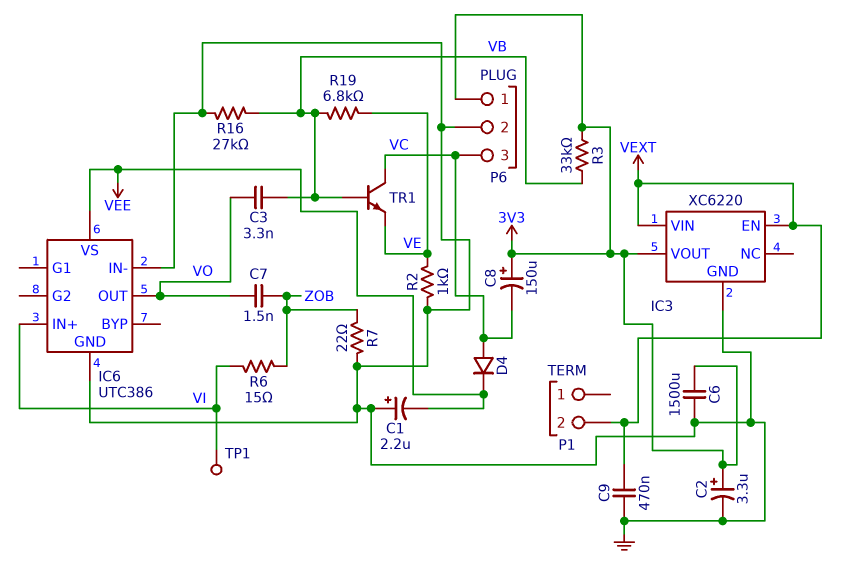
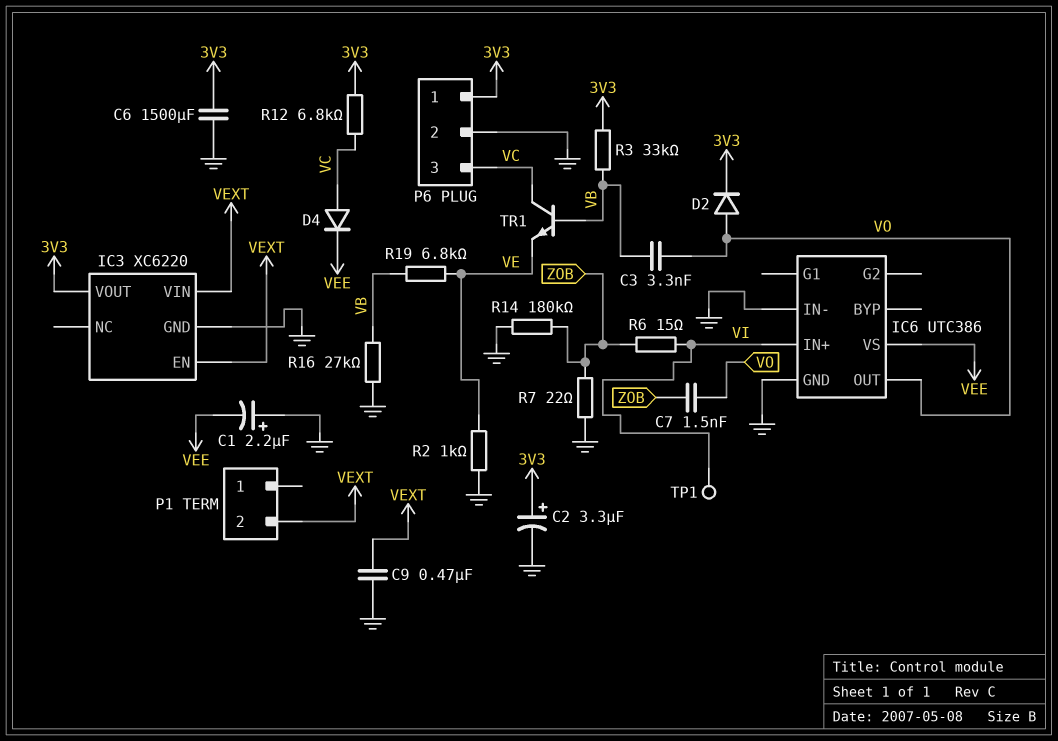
C8: 150uF (plus 3V3, minus VC) -> none
D2: none -> diode (A VO, K 3V3)
R12: none -> 6.8k (3V3, VC)
R14: none -> 180k (GND, ZOB)

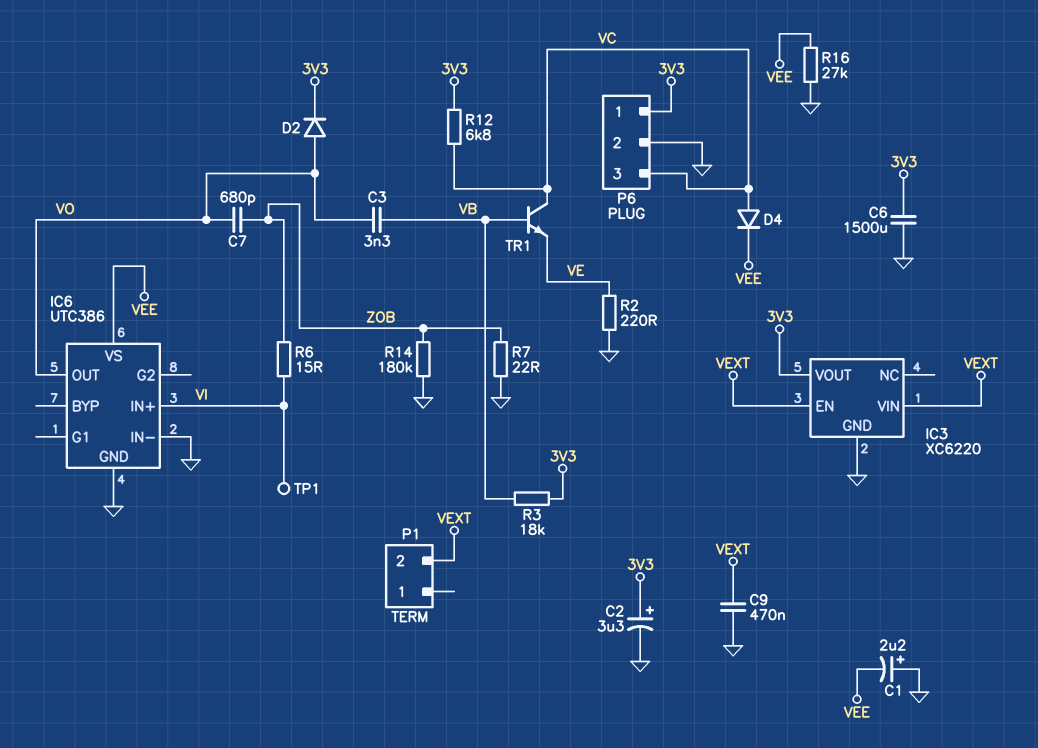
C7: 1.5nF (VO, ZOB) -> 680pF (VO, ZOB)
R2: 1k (GND, VE) -> 220 (GND, VE)
R3: 33k (3V3, VB) -> 18k (3V3, VB)
R16: 27k (GND, VB) -> 27k (GND, VEE)
R19: 6.8k (VB, VE) -> none

